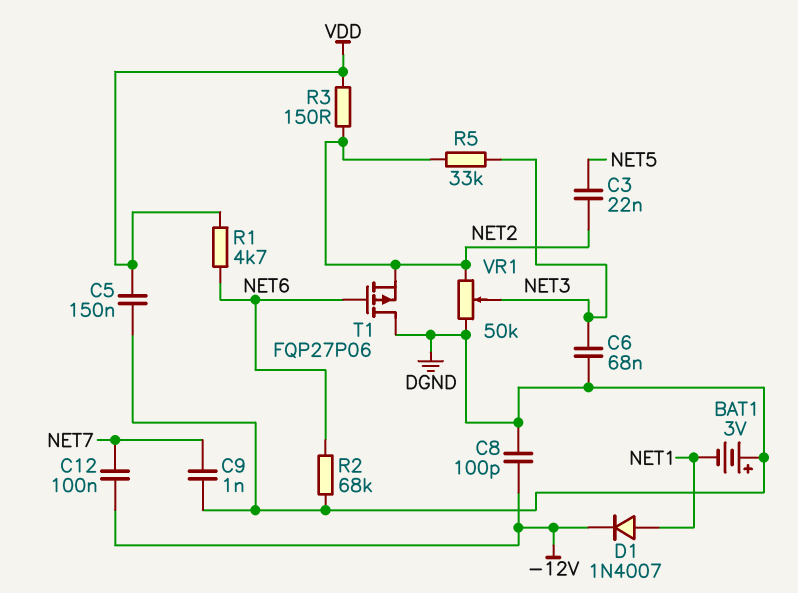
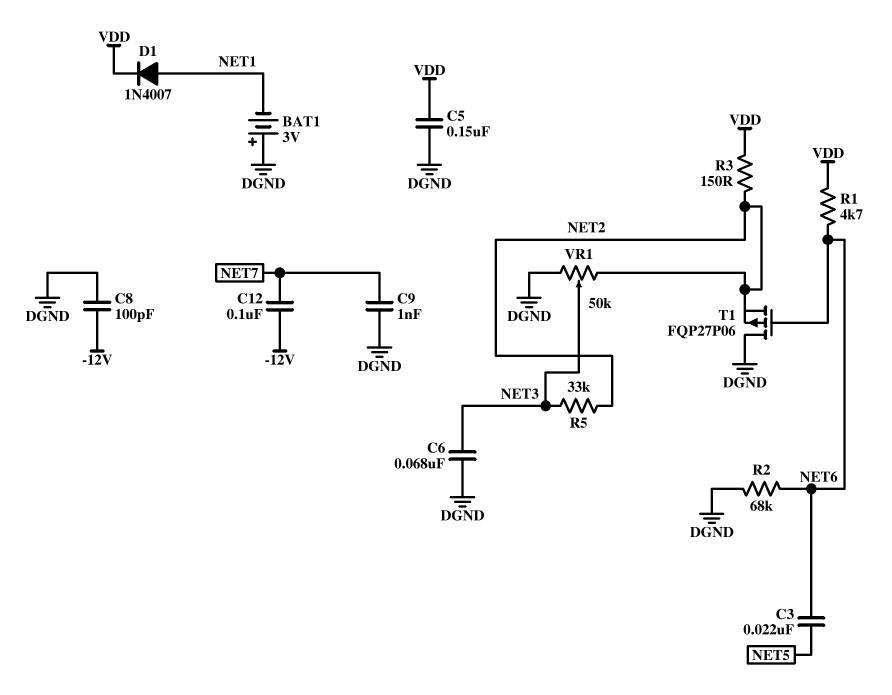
C3: 22nF (NET2, NET5) -> 22nF (NET5, NET6)
D1: diode 1N4007 (A NET1, K -12V) -> diode 1N4007 (A NET1, K VDD)

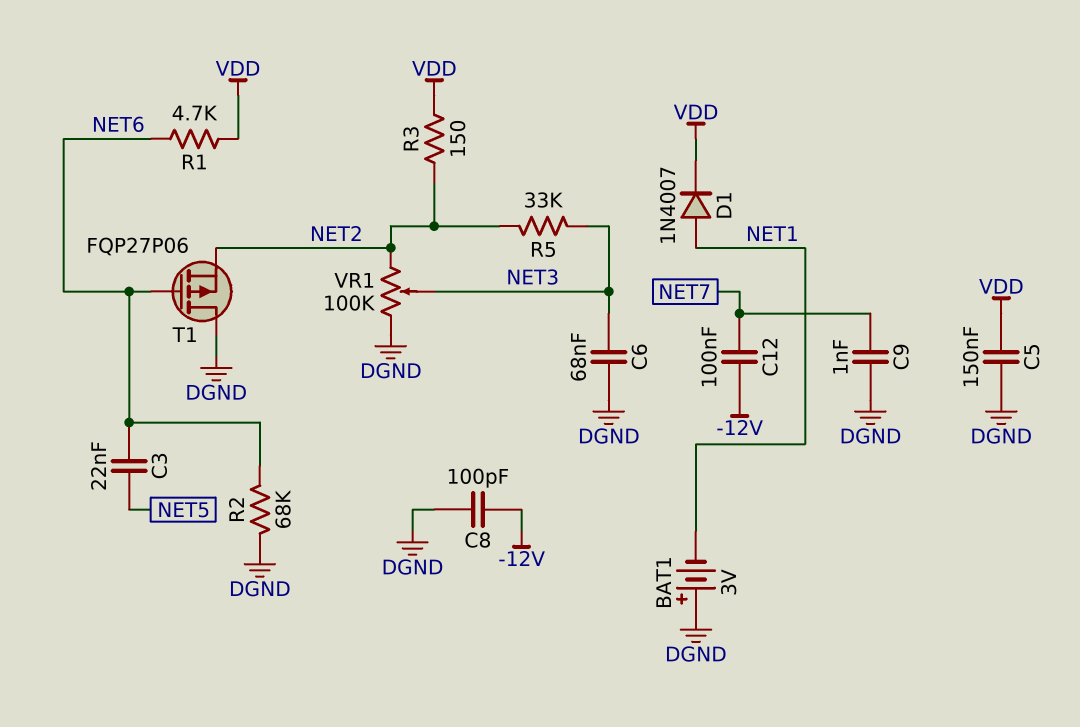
VR1: 50k (DGND, NET2, wiper NET3) -> 100k (DGND, NET2, wiper NET3)

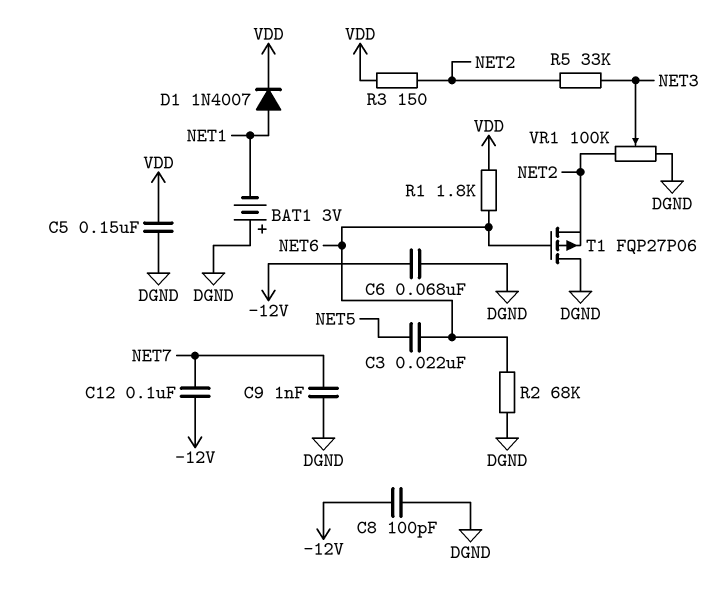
C6: 68nF (DGND, NET3) -> 68nF (-12V, DGND)
R1: 4.7k (NET6, VDD) -> 1.8k (NET6, VDD)

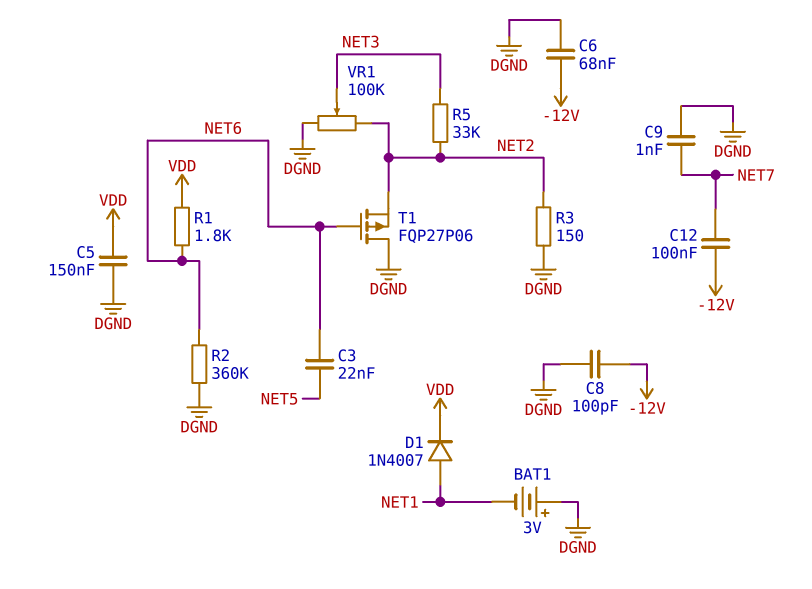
R2: 68k (DGND, NET6) -> 360k (DGND, NET6)
R3: 150 (NET2, VDD) -> 150 (DGND, NET2)

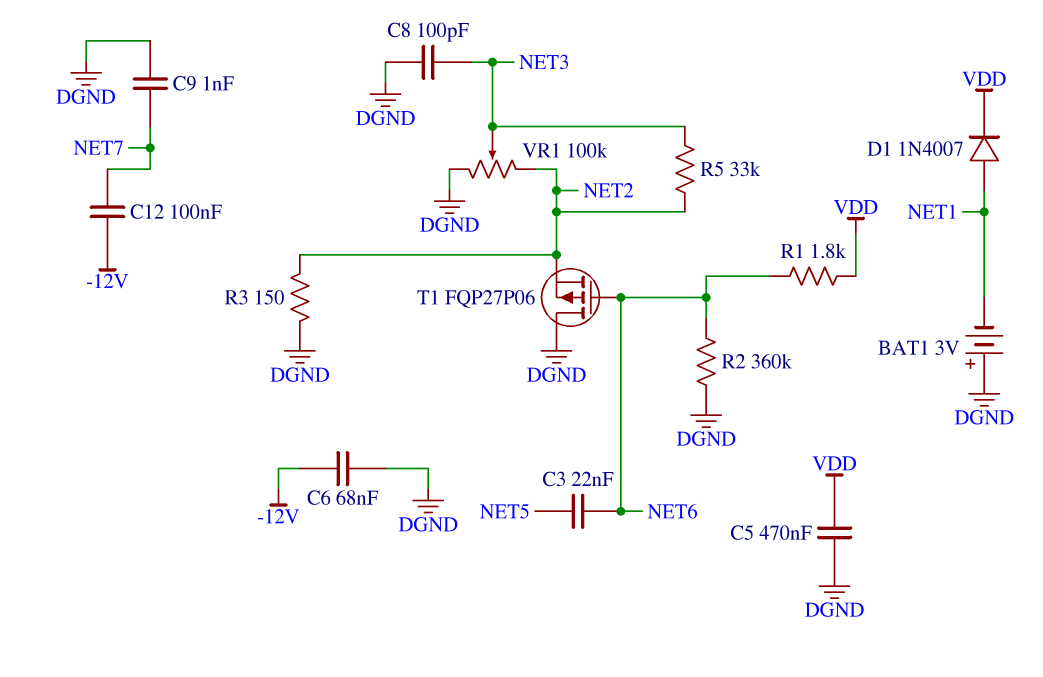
C5: 150nF (DGND, VDD) -> 470nF (DGND, VDD)
C8: 100pF (-12V, DGND) -> 100pF (DGND, NET3)

